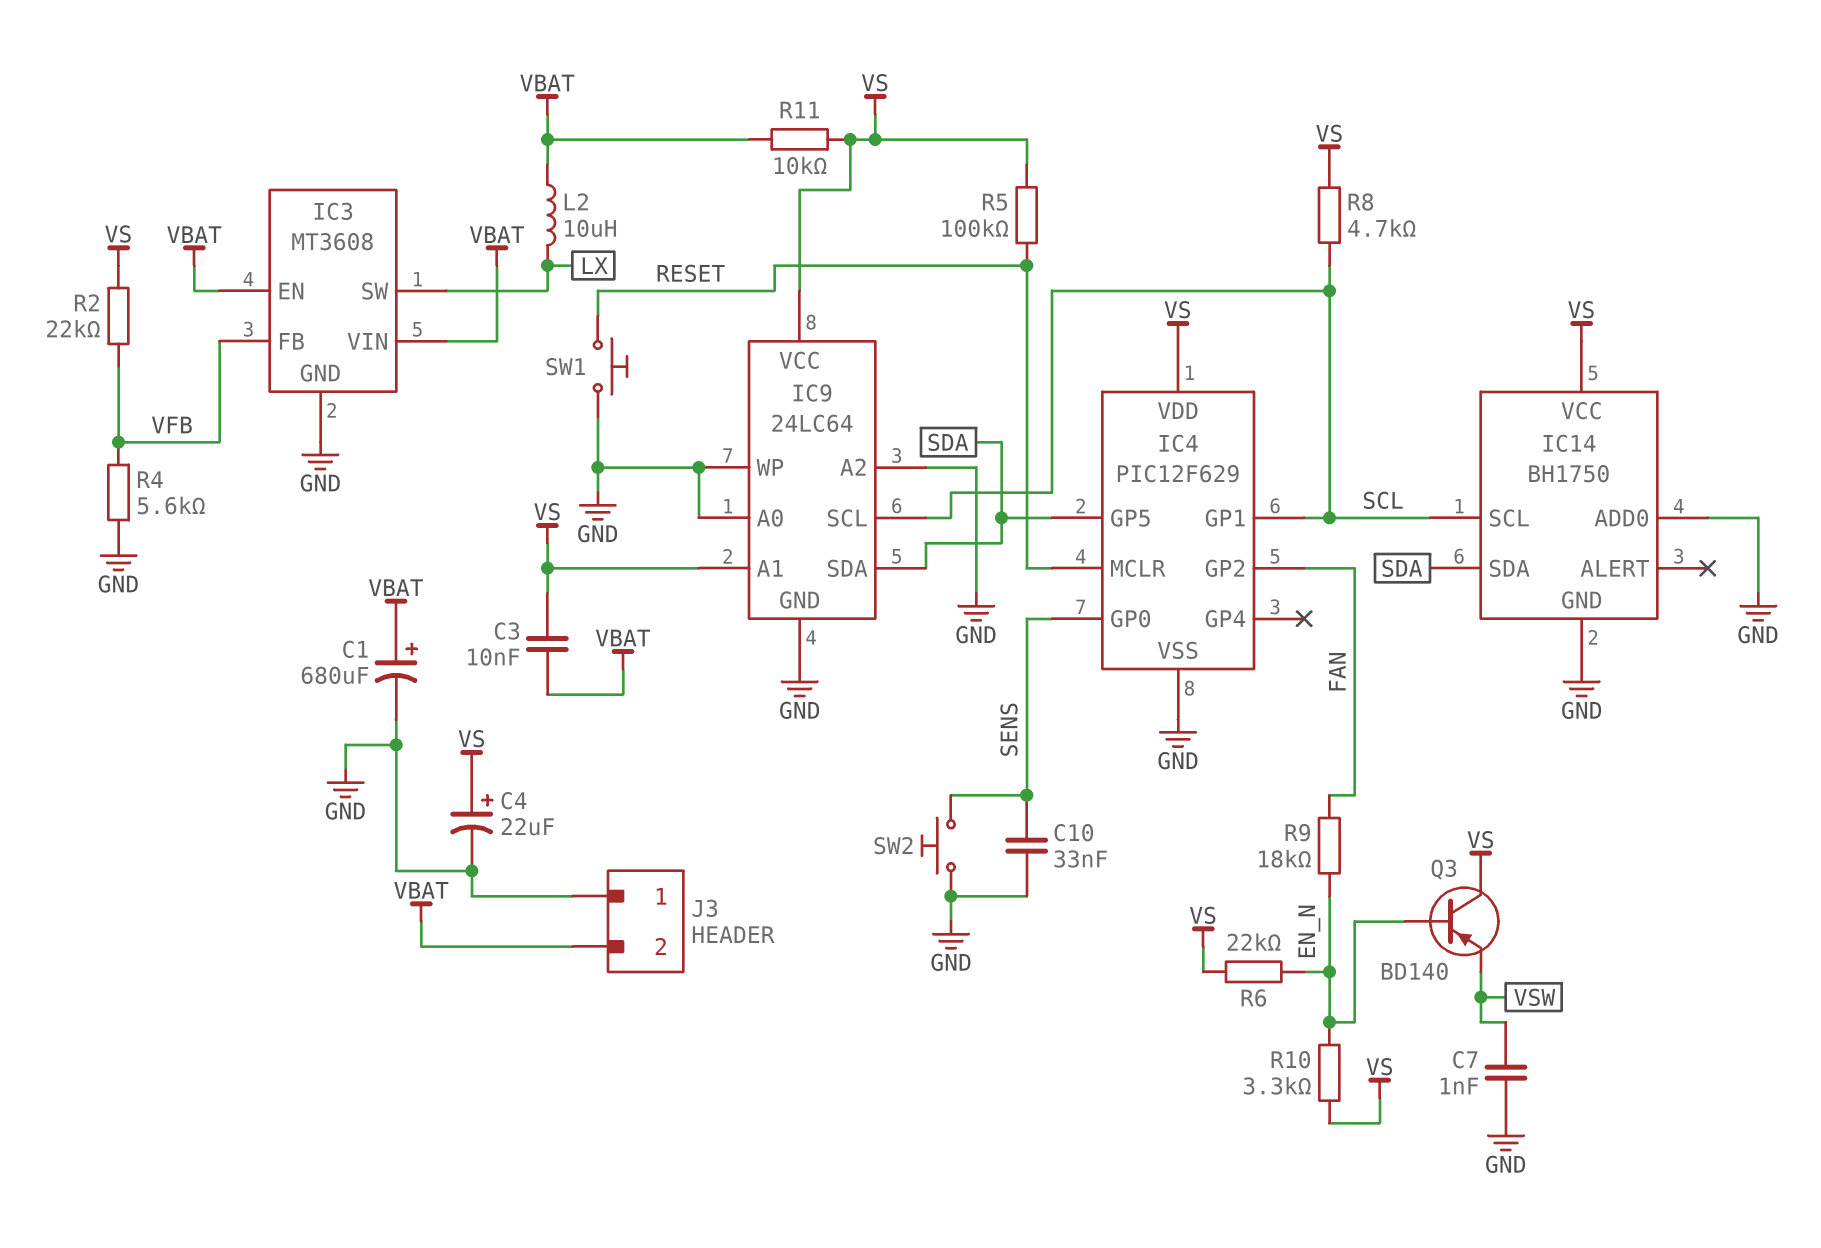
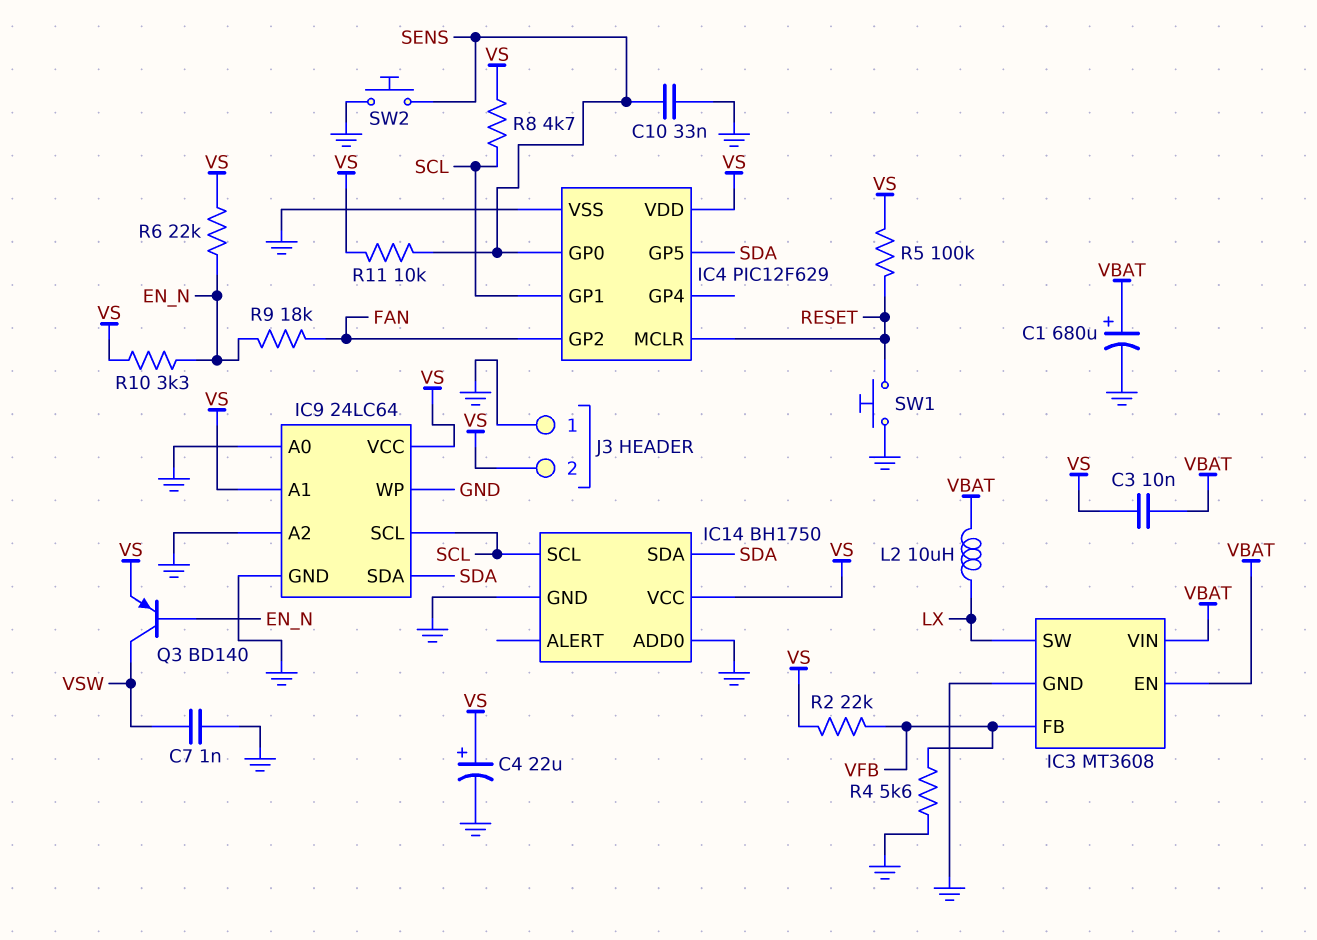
J3 pin 2: VBAT -> VS
Q3: PNP BD140 (B EN_N, C VS, E VSW) -> PNP BD140 (B EN_N, C VSW, E VS)
R11: 10k (VBAT, VS) -> 10k (SENS, VS)

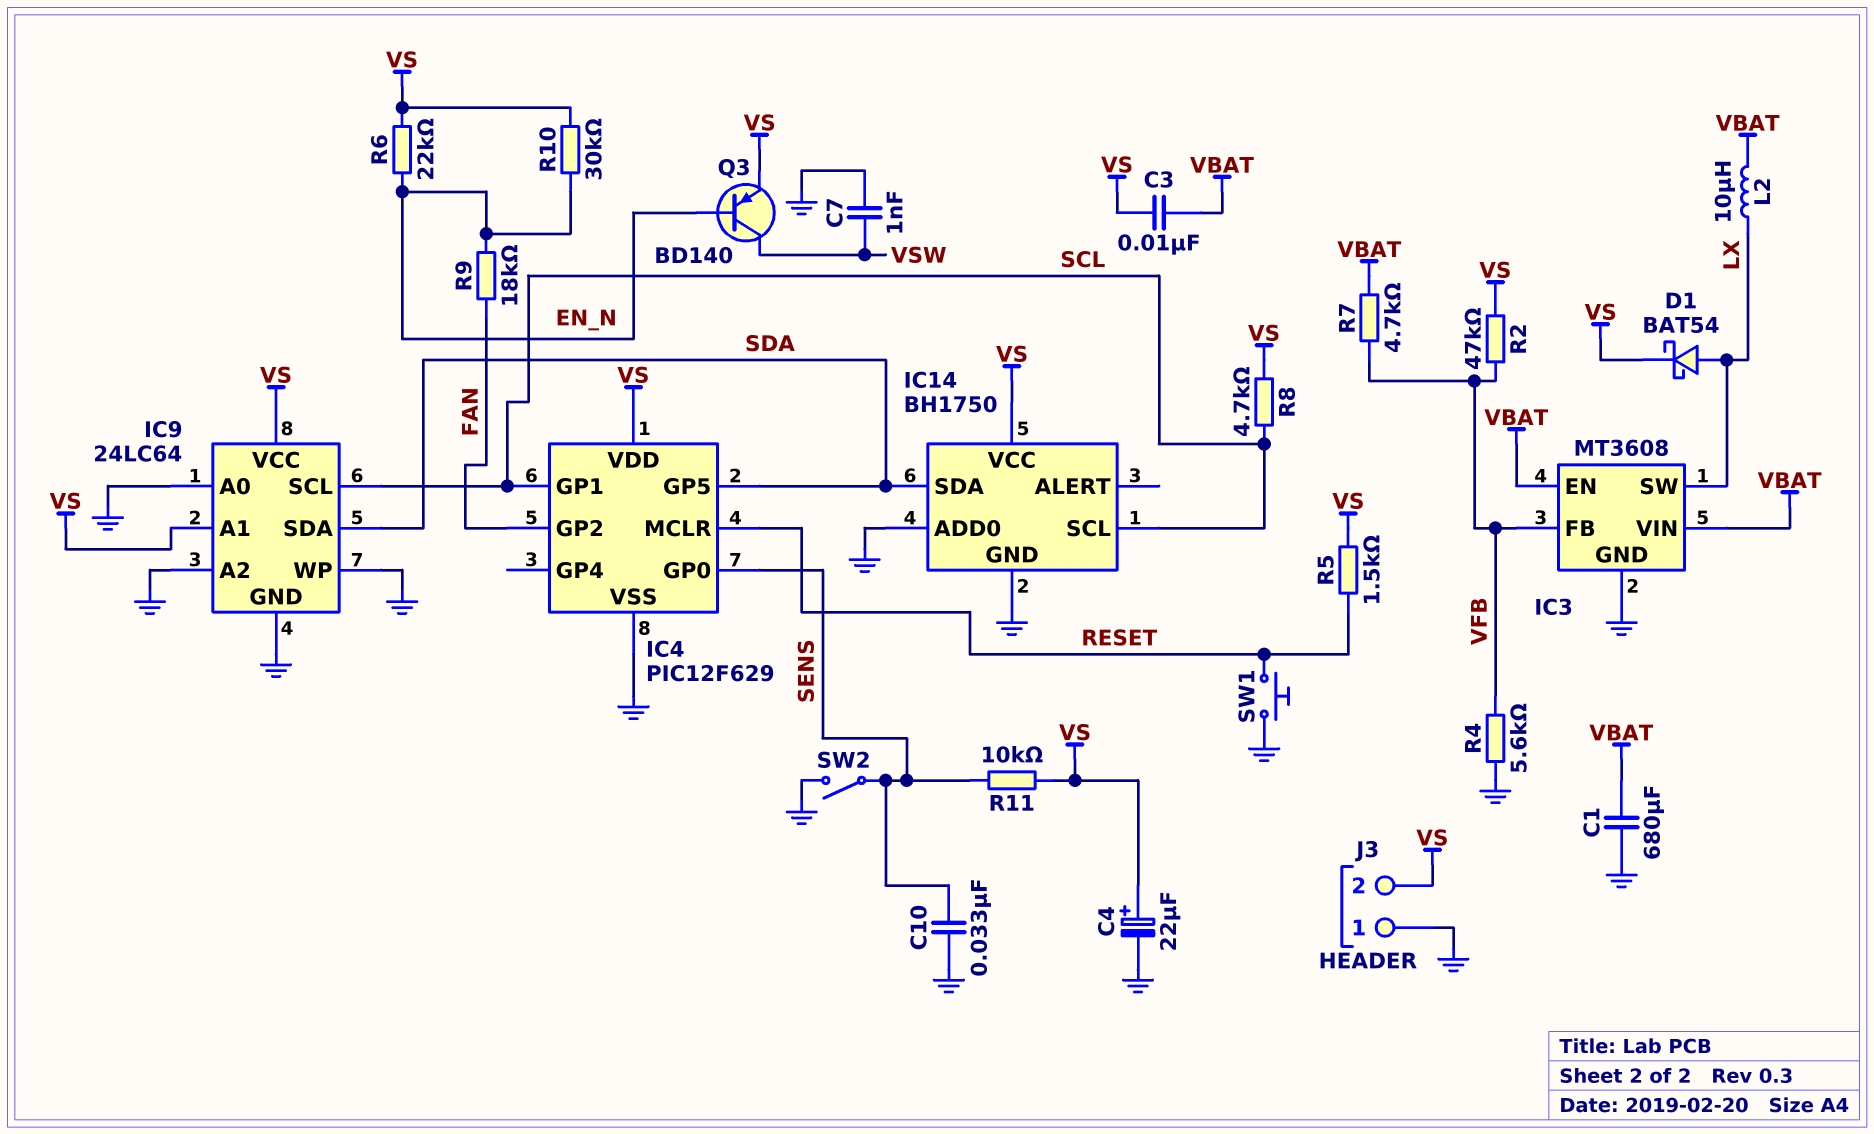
C1: 680uF (plus VBAT, minus GND) -> 680uF (GND, VBAT)
D1: none -> schottky BAT54 (A LX, K VS)
R2: 22k (VFB, VS) -> 47k (VFB, VS)
R5: 100k (RESET, VS) -> 1.5k (RESET, VS)
R7: none -> 4.7k (VBAT, VFB)
R10: 3.3k (EN_N, VS) -> 30k (EN_N, VS)
SW2: button (GND, SENS) -> switch (GND, SENS)

